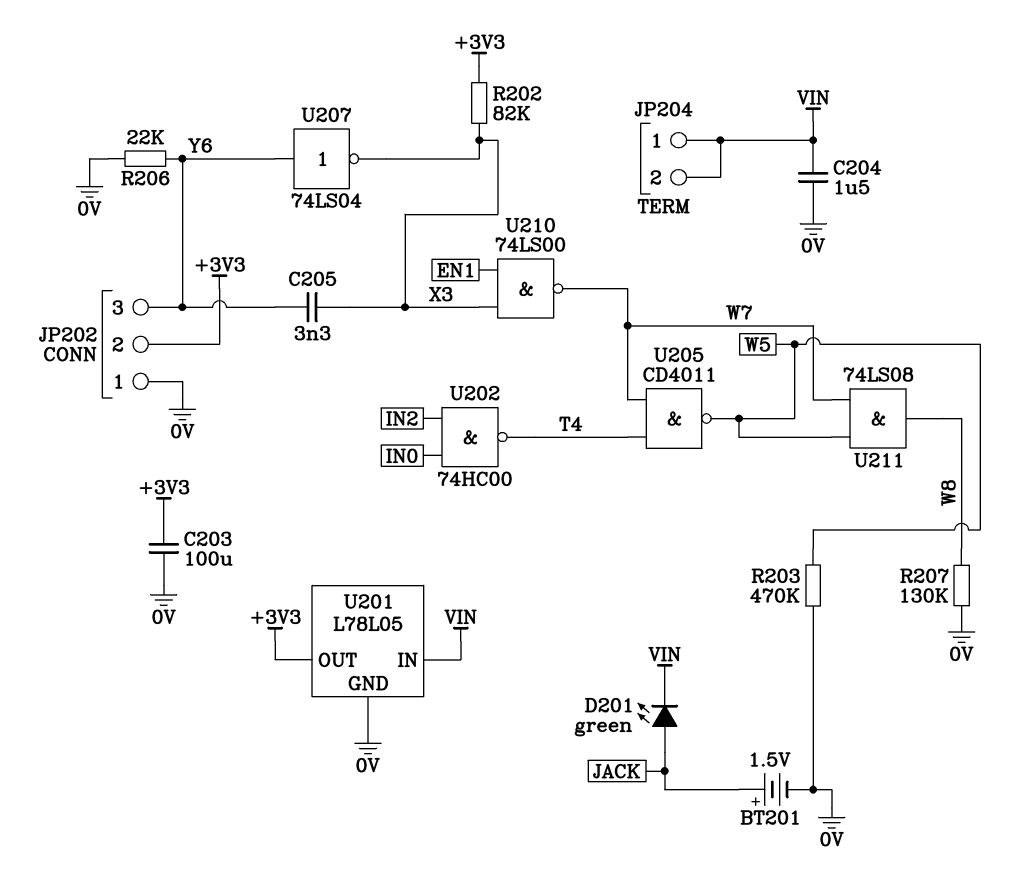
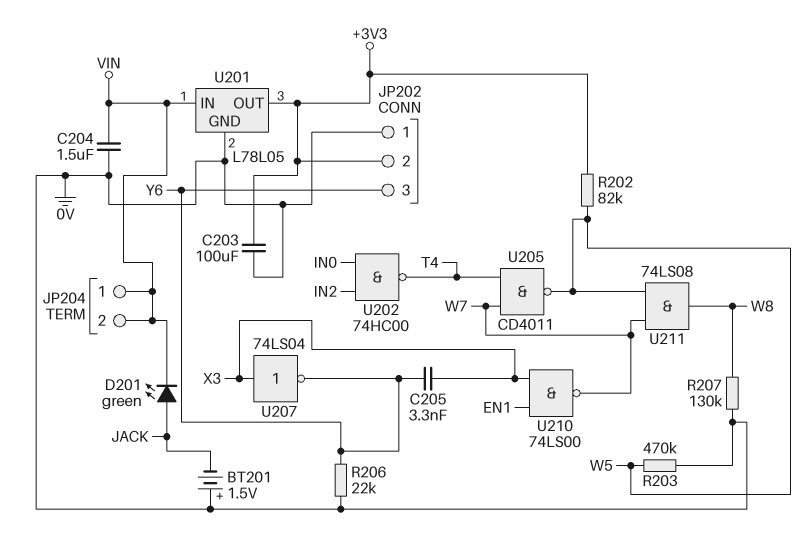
BT201: 1.5V (plus JACK, minus 0V) -> 1.5V (plus 0V, minus JACK)
R202: 82k (+3V3, X3) -> 82k (+3V3, W5)
U207: NOT 74LS04 (in Y6, out X3) -> NOT 74LS04 (in X3, out Y6)

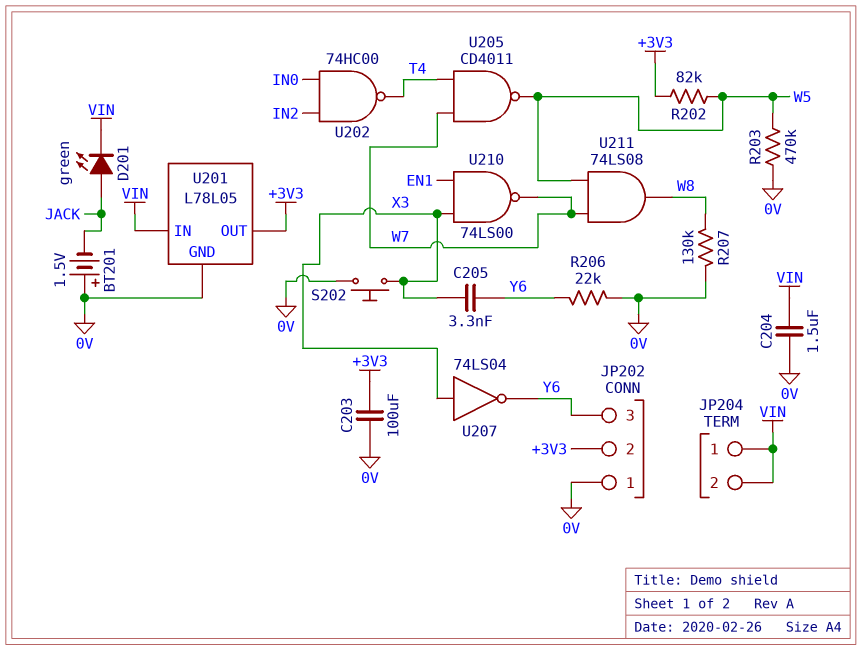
S202: none -> button (0V, X3)

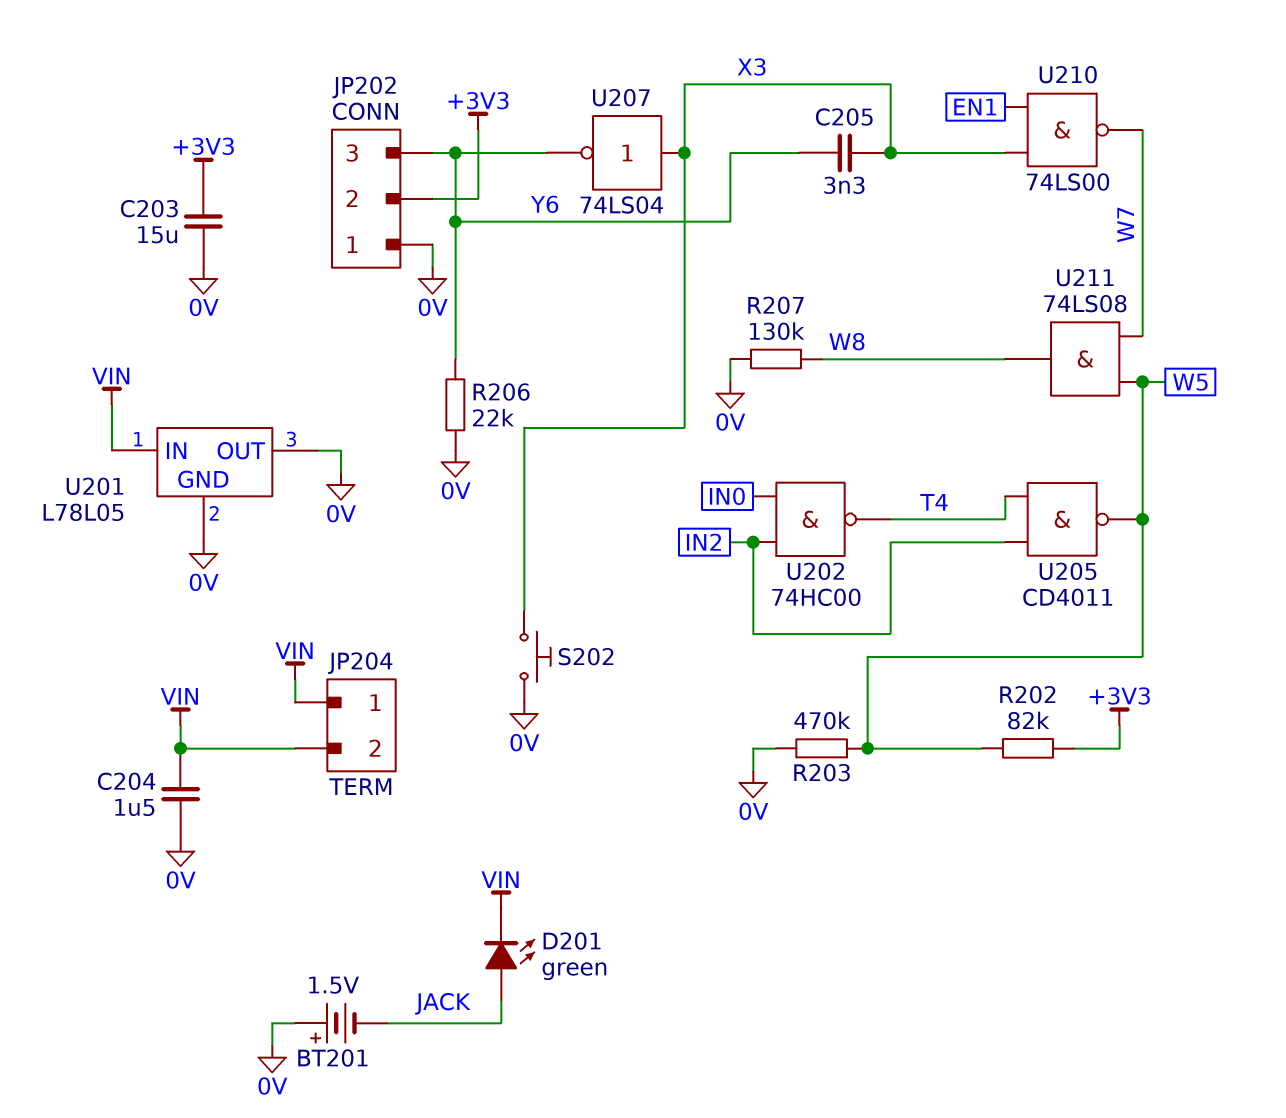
C203: 100uF (+3V3, 0V) -> 15uF (+3V3, 0V)
U201 pin OUT: +3V3 -> 0V
U205: NAND CD4011 (in T4, in W7, out W5) -> NAND CD4011 (in IN2, in T4, out W5)

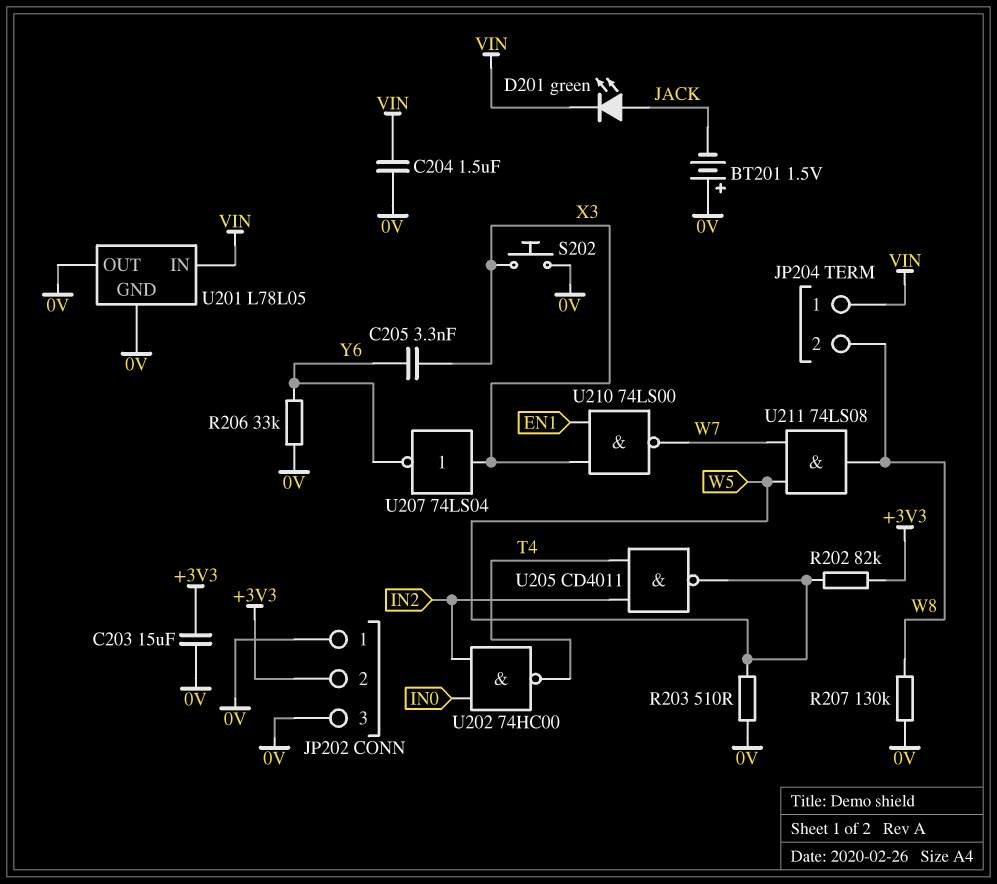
JP202 pin 3: Y6 -> 0V
JP204 pin 2: VIN -> W8
R203: 470k (0V, W5) -> 510 (0V, W5)
R206: 22k (0V, Y6) -> 33k (0V, Y6)

